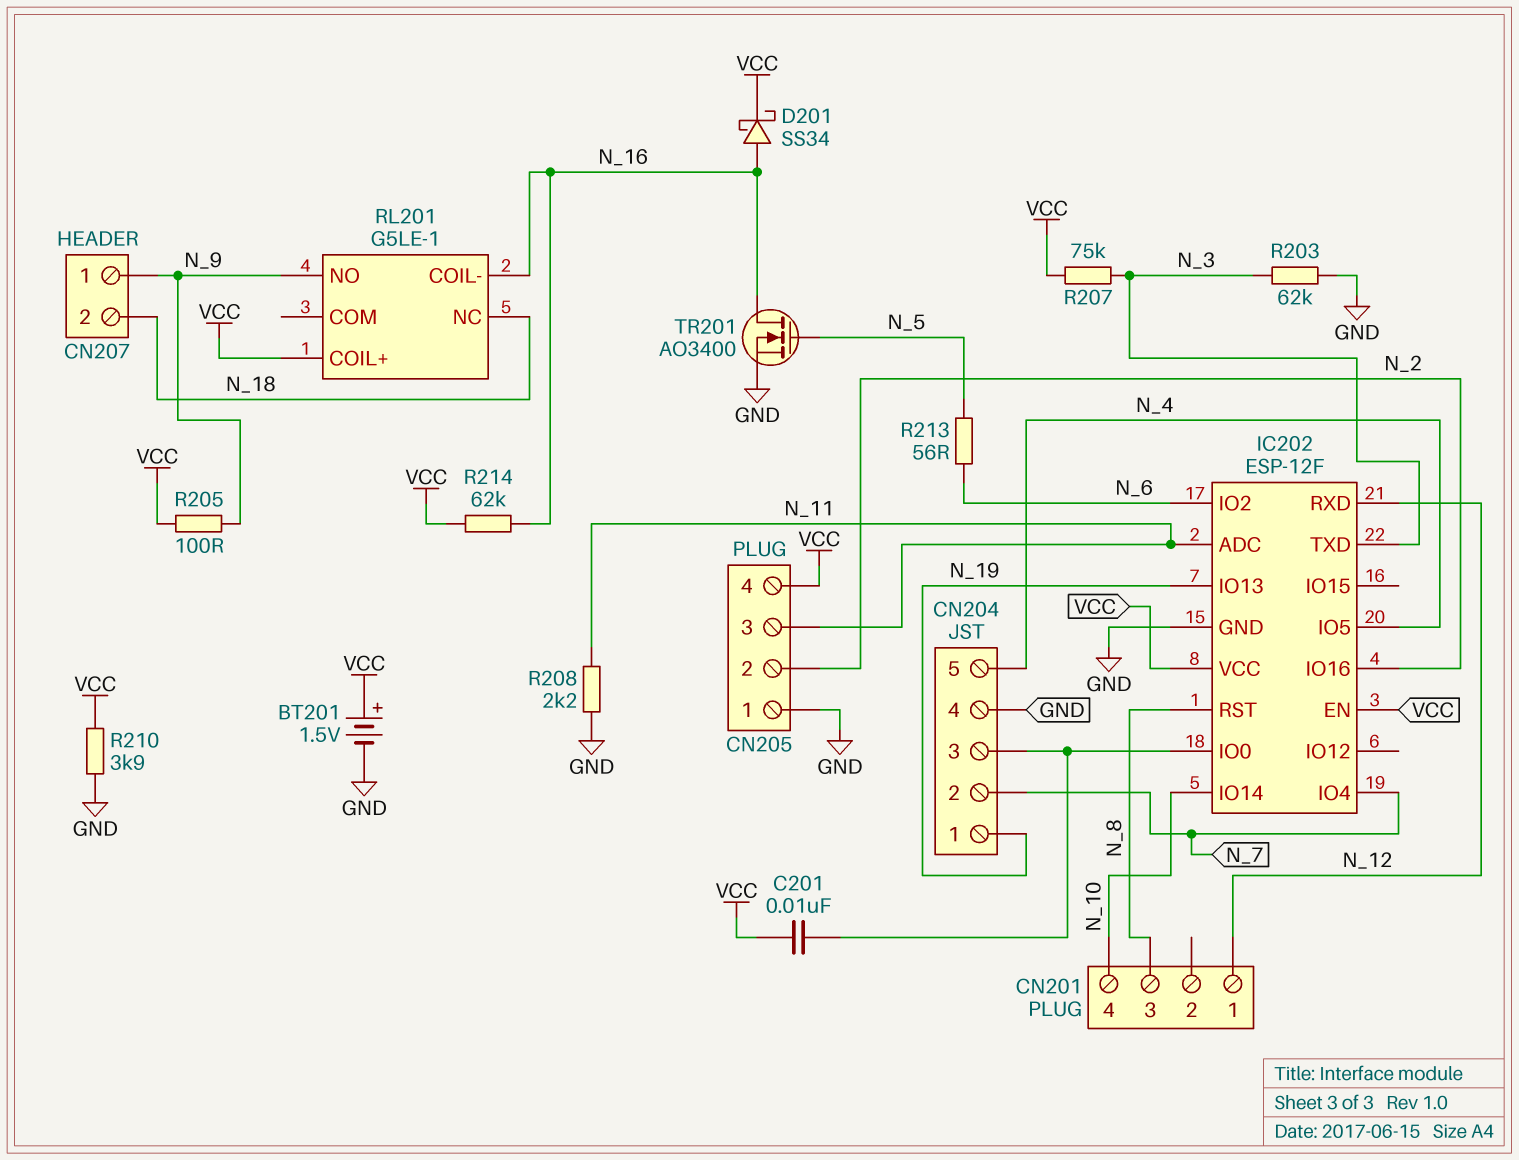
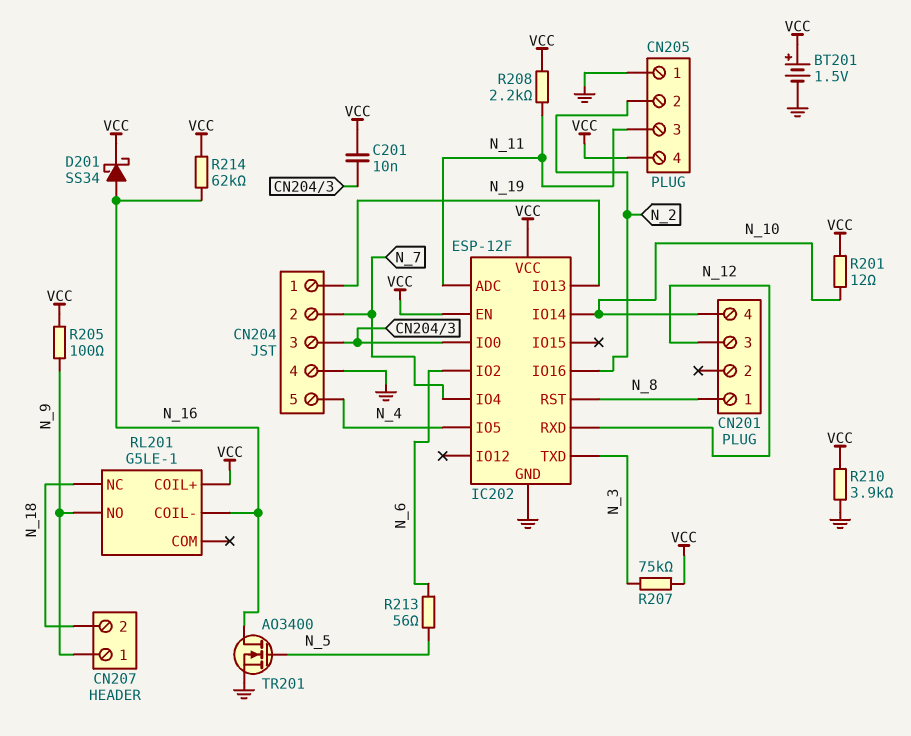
CN201 pin 1: N_12 -> N_8
CN201 pin 3: N_8 -> N_12
R201: none -> 12 (N_10, VCC)
R203: 62k (GND, N_3) -> none
R208: 2.2k (GND, N_11) -> 2.2k (N_11, VCC)

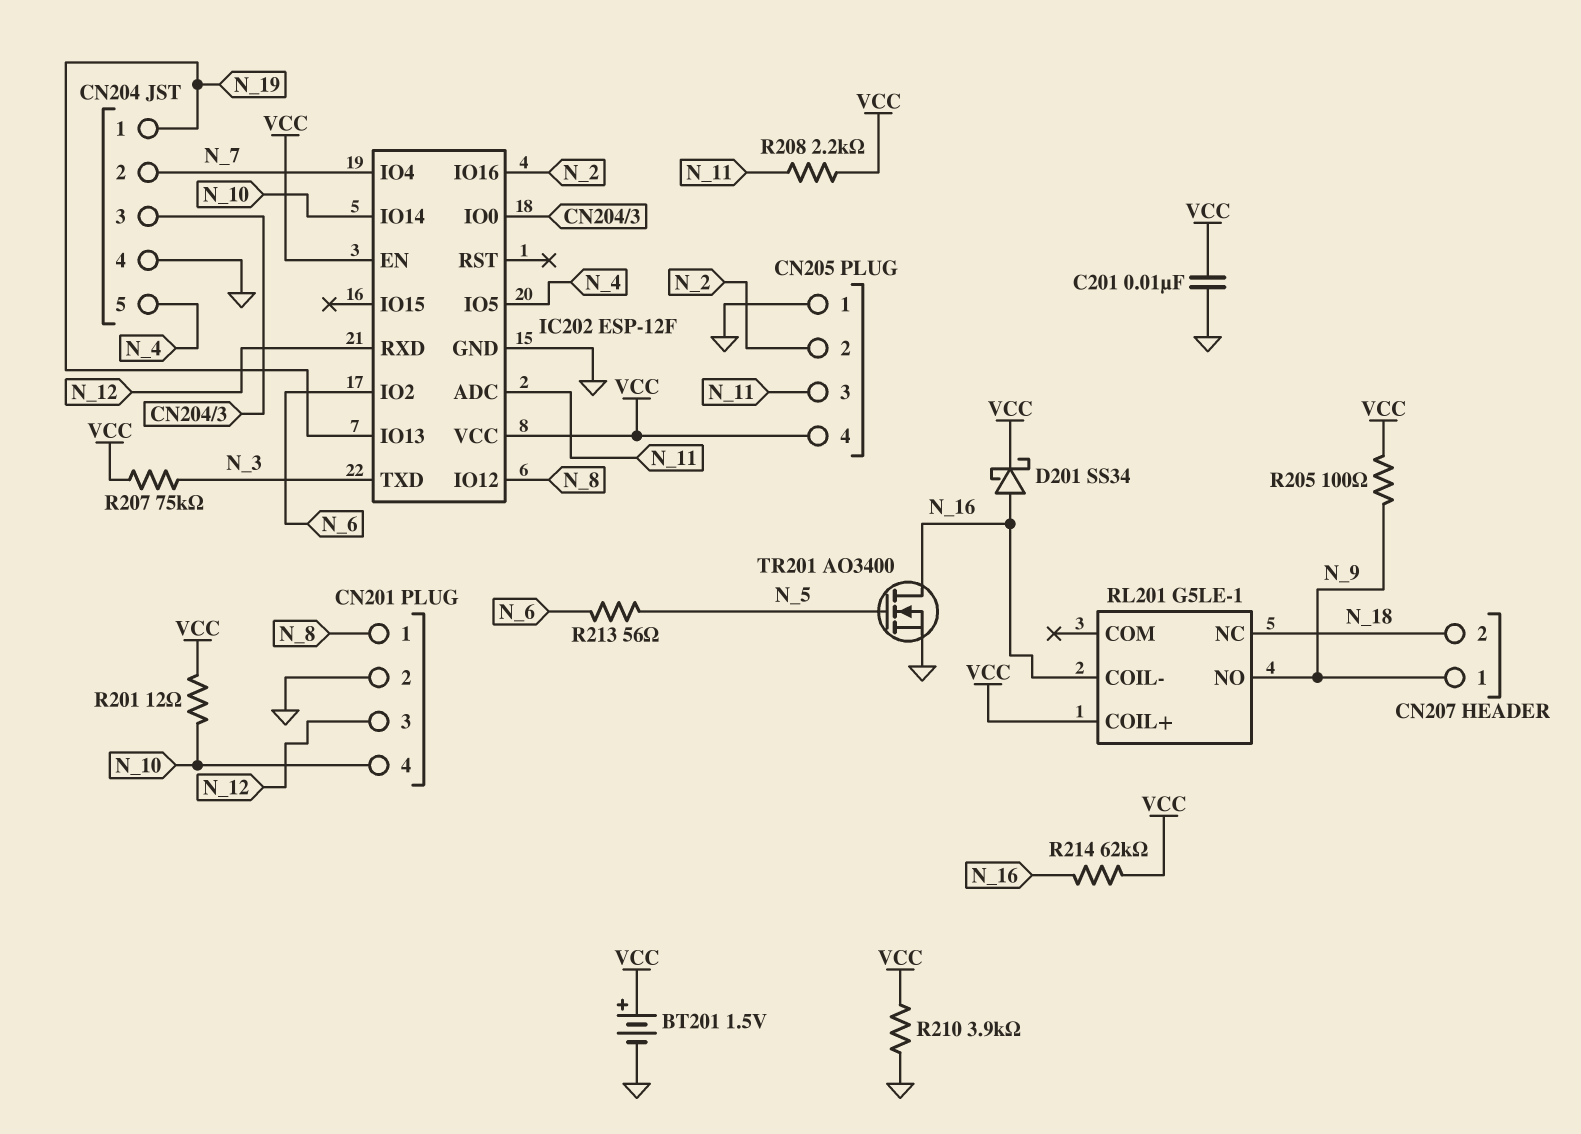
C201: 10nF (CN204/3, VCC) -> 10nF (GND, VCC)
CN201 pin 2: none -> GND
IC202 pin IO12: none -> N_8
IC202 pin RST: N_8 -> none

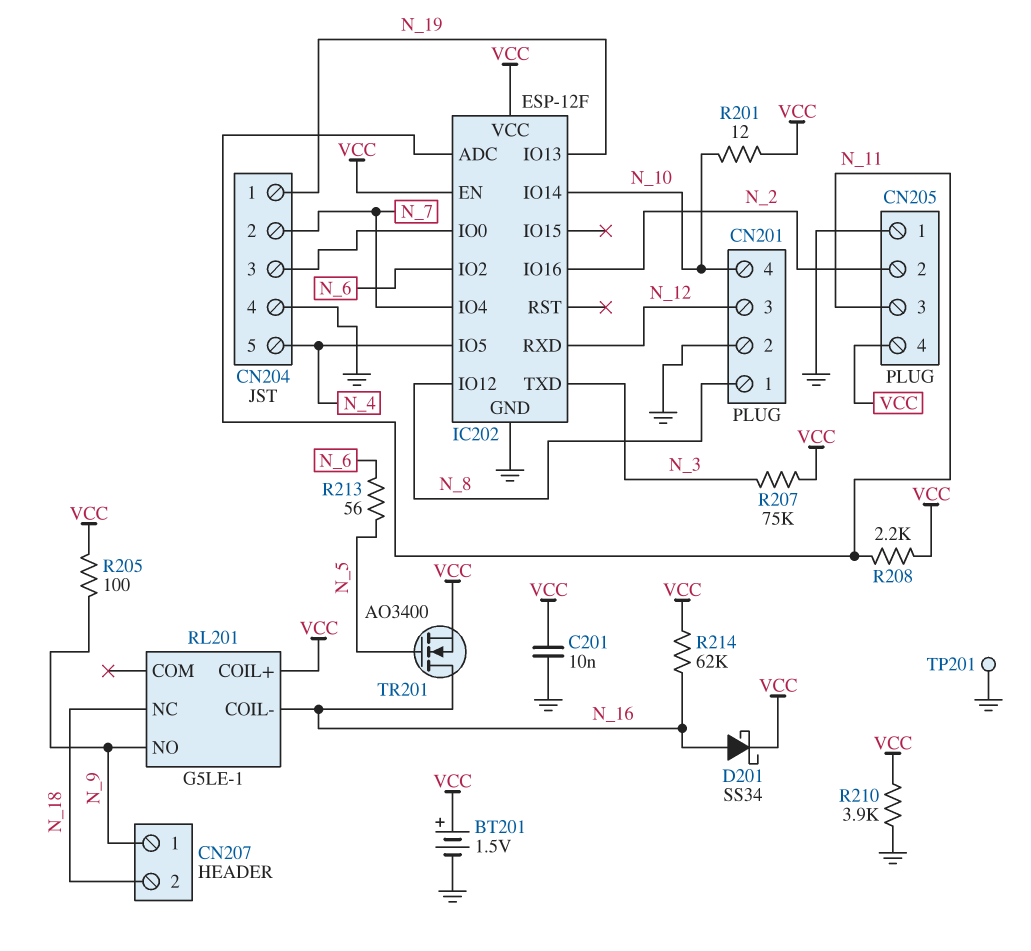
TP201: none -> test point (GND)
TR201: NMOS AO3400 (G N_5, D N_16, S GND) -> NMOS AO3400 (G N_5, D N_16, S VCC)

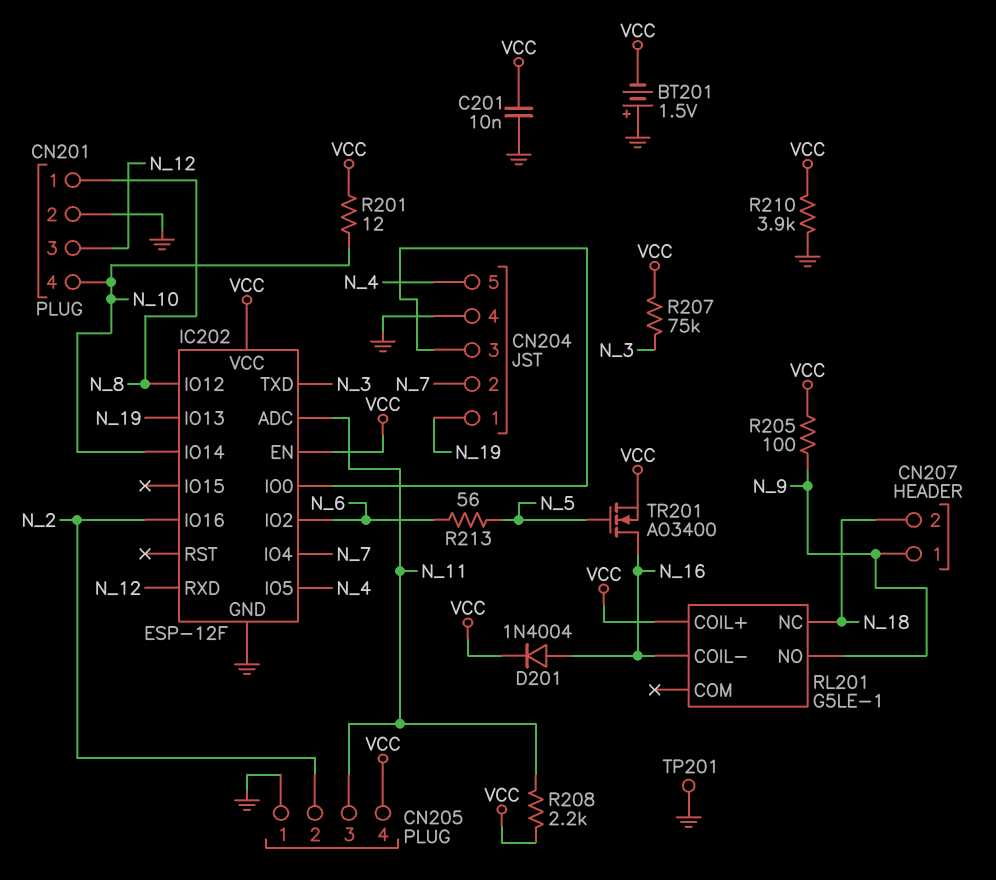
BT201: 1.5V (plus VCC, minus GND) -> 1.5V (plus GND, minus VCC)
D201: schottky SS34 (A N_16, K VCC) -> diode 1N4004 (A N_16, K VCC)
R214: 62k (N_16, VCC) -> none

